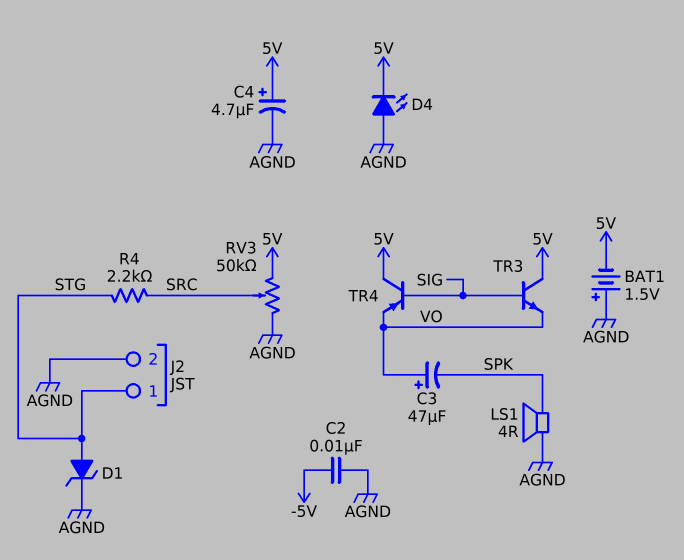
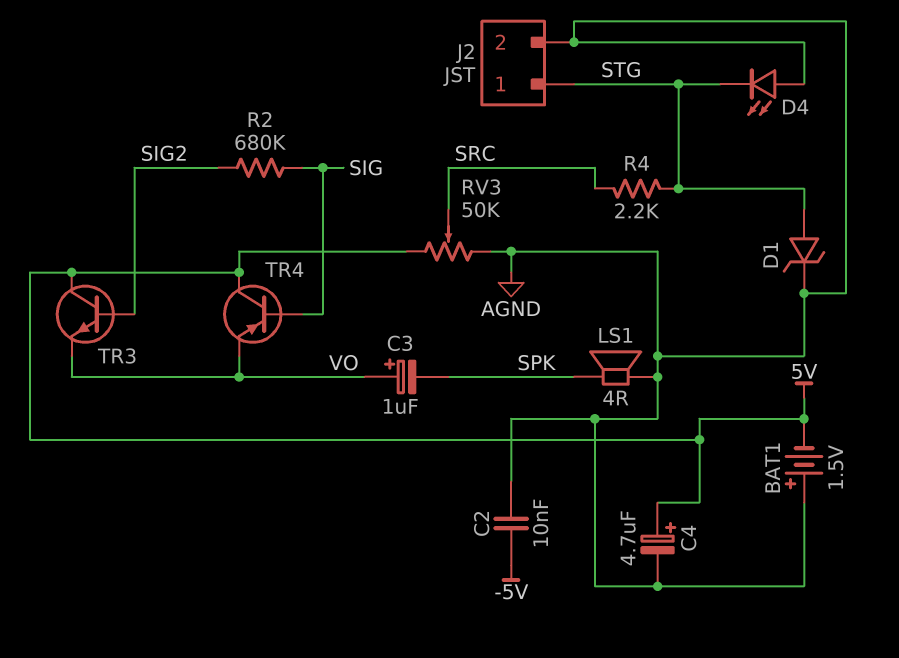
C3: 47uF (plus VO, minus SPK) -> 1uF (plus VO, minus SPK)
D4: LED (A AGND, K 5V) -> LED (A AGND, K STG)
R2: none -> 680k (SIG, SIG2)
TR3: NPN (B SIG, C 5V, E VO) -> NPN (B SIG2, C 5V, E VO)

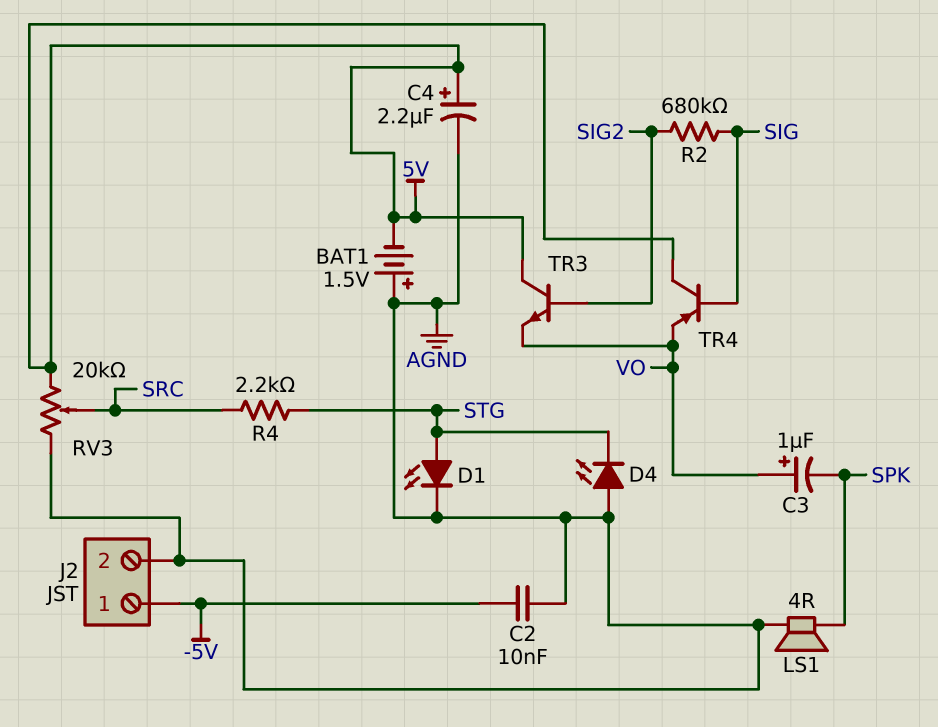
C4: 4.7uF (plus 5V, minus AGND) -> 2.2uF (plus 5V, minus AGND)
D1: zener (A STG, K AGND) -> LED (A STG, K AGND)
J2 pin 1: STG -> -5V
RV3: 50k (5V, AGND, wiper SRC) -> 20k (5V, AGND, wiper SRC)

